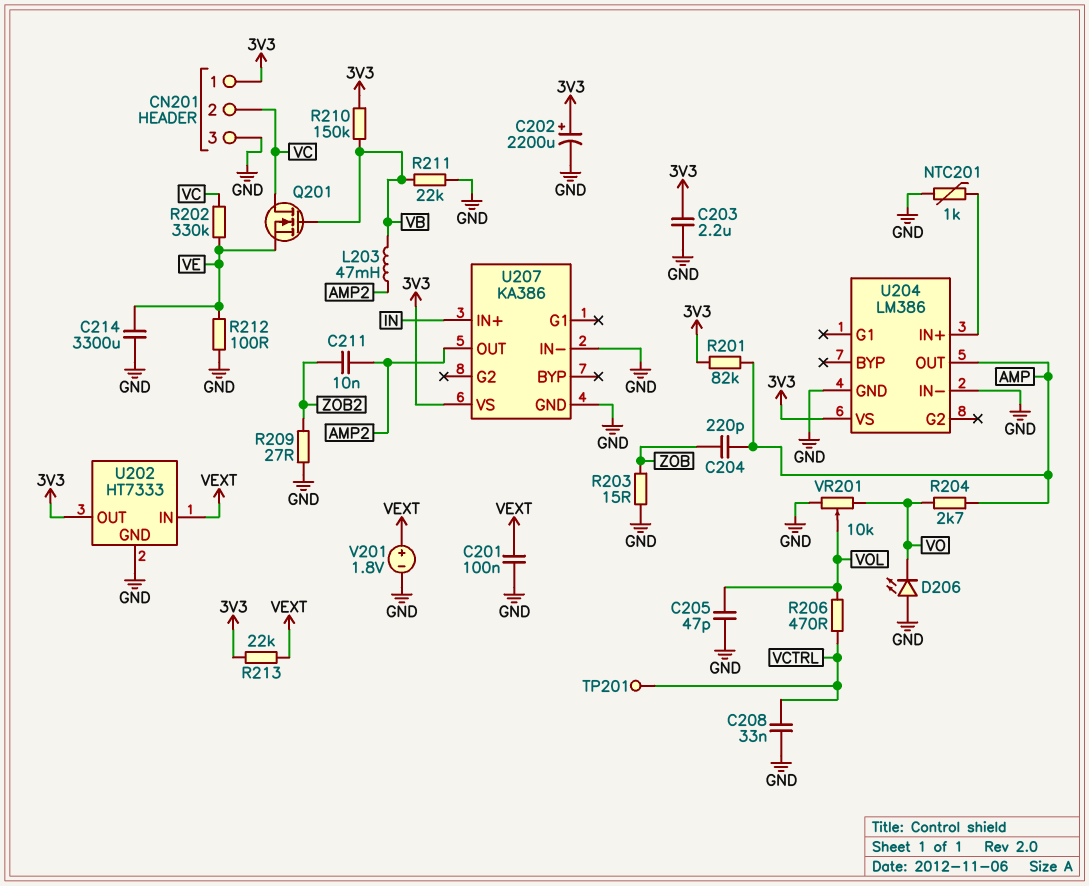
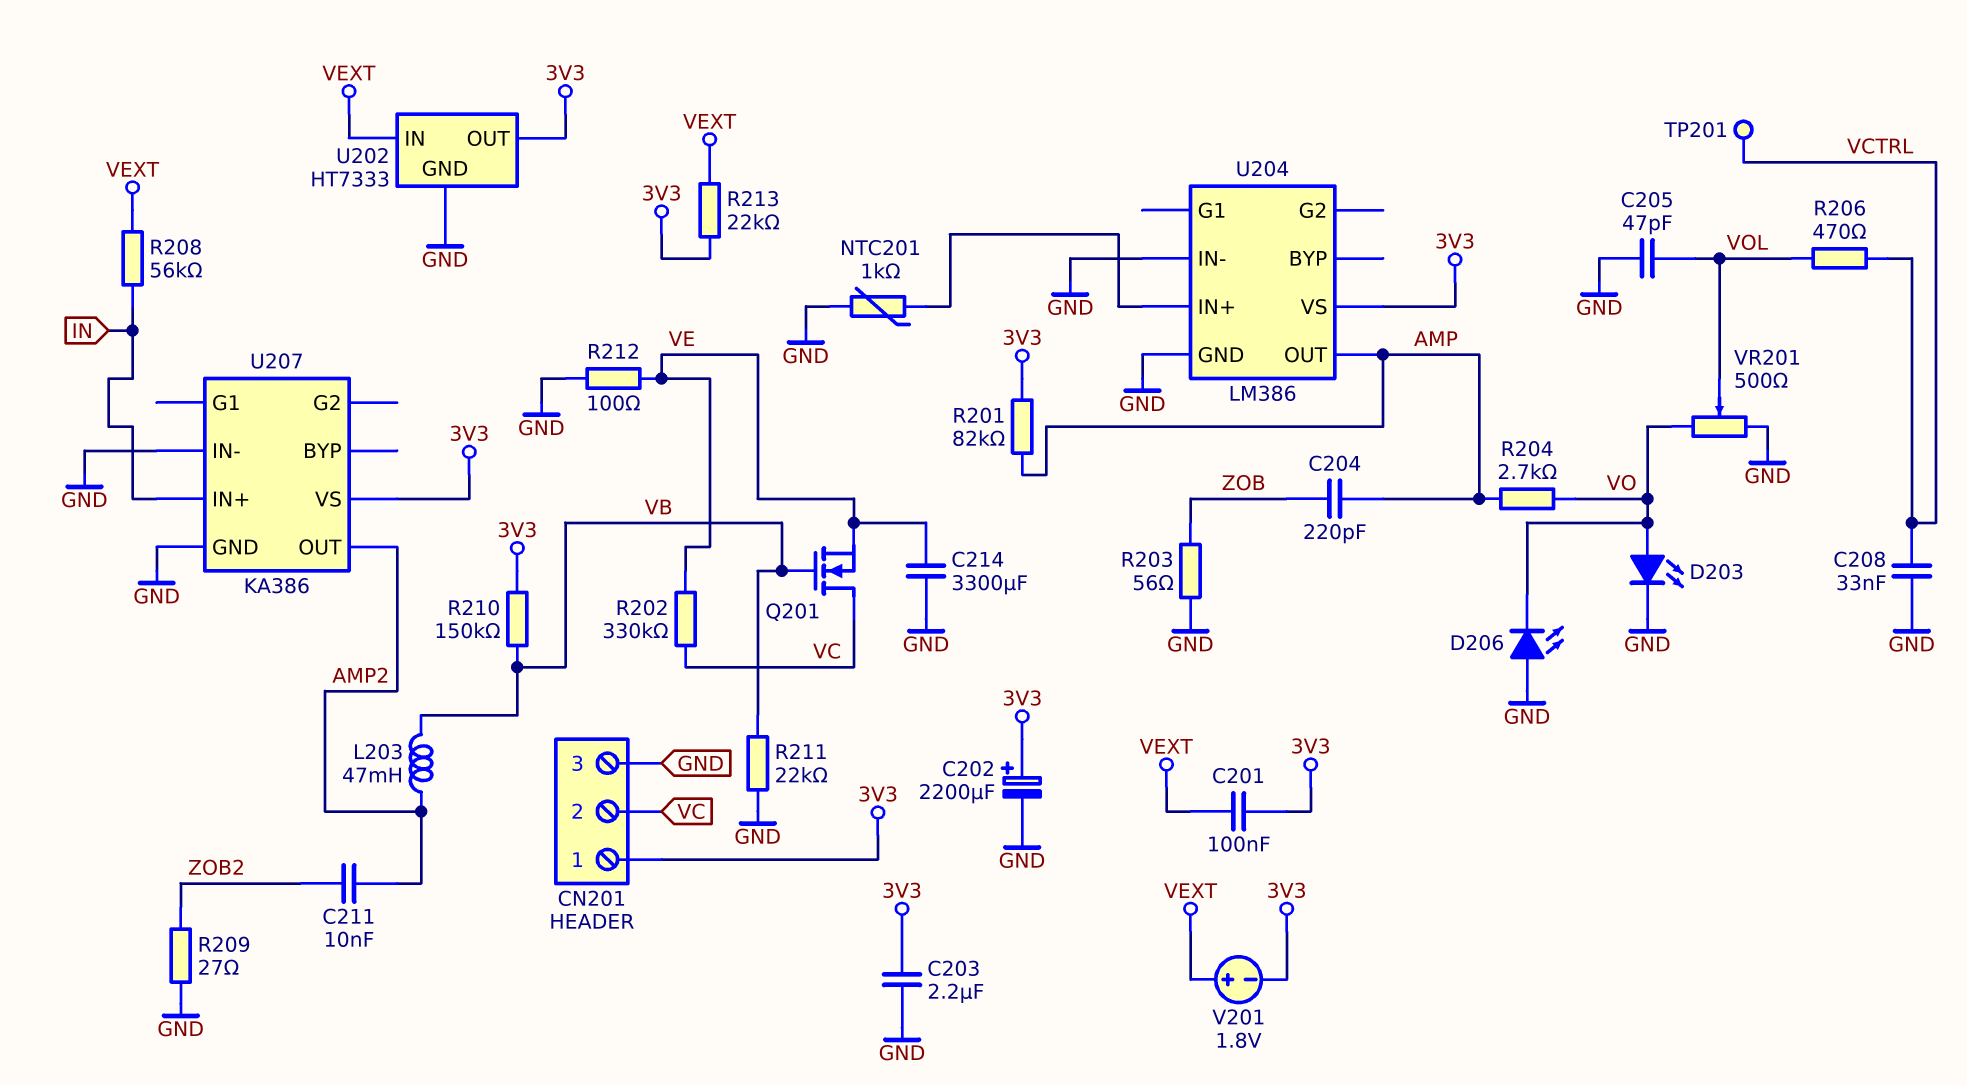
C201: 100nF (GND, VEXT) -> 100nF (3V3, VEXT)
D203: none -> LED (A VO, K GND)
R203: 15 (GND, ZOB) -> 56 (GND, ZOB)
R208: none -> 56k (IN, VEXT)
V201: 1.8V (plus VEXT, minus GND) -> 1.8V (plus VEXT, minus 3V3)
VR201: 10k (GND, VO, wiper VOL) -> 500 (GND, VO, wiper VOL)

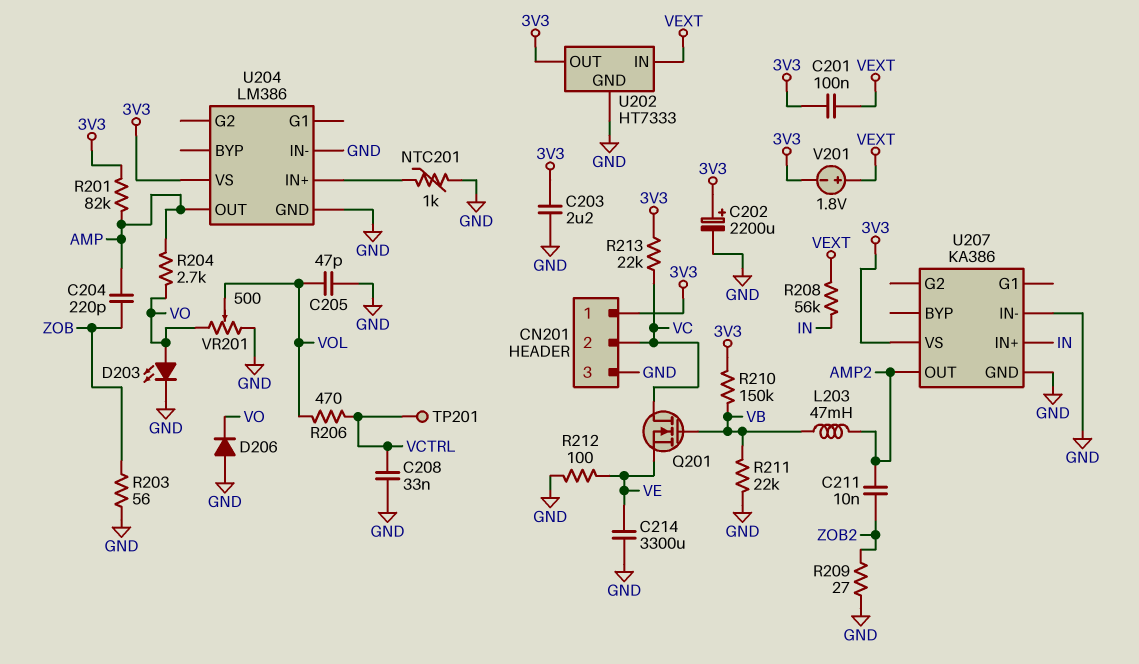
D206: LED (A GND, K VO) -> diode (A GND, K VO)
R202: 330k (VC, VE) -> none
R213: 22k (3V3, VEXT) -> 22k (3V3, VC)

